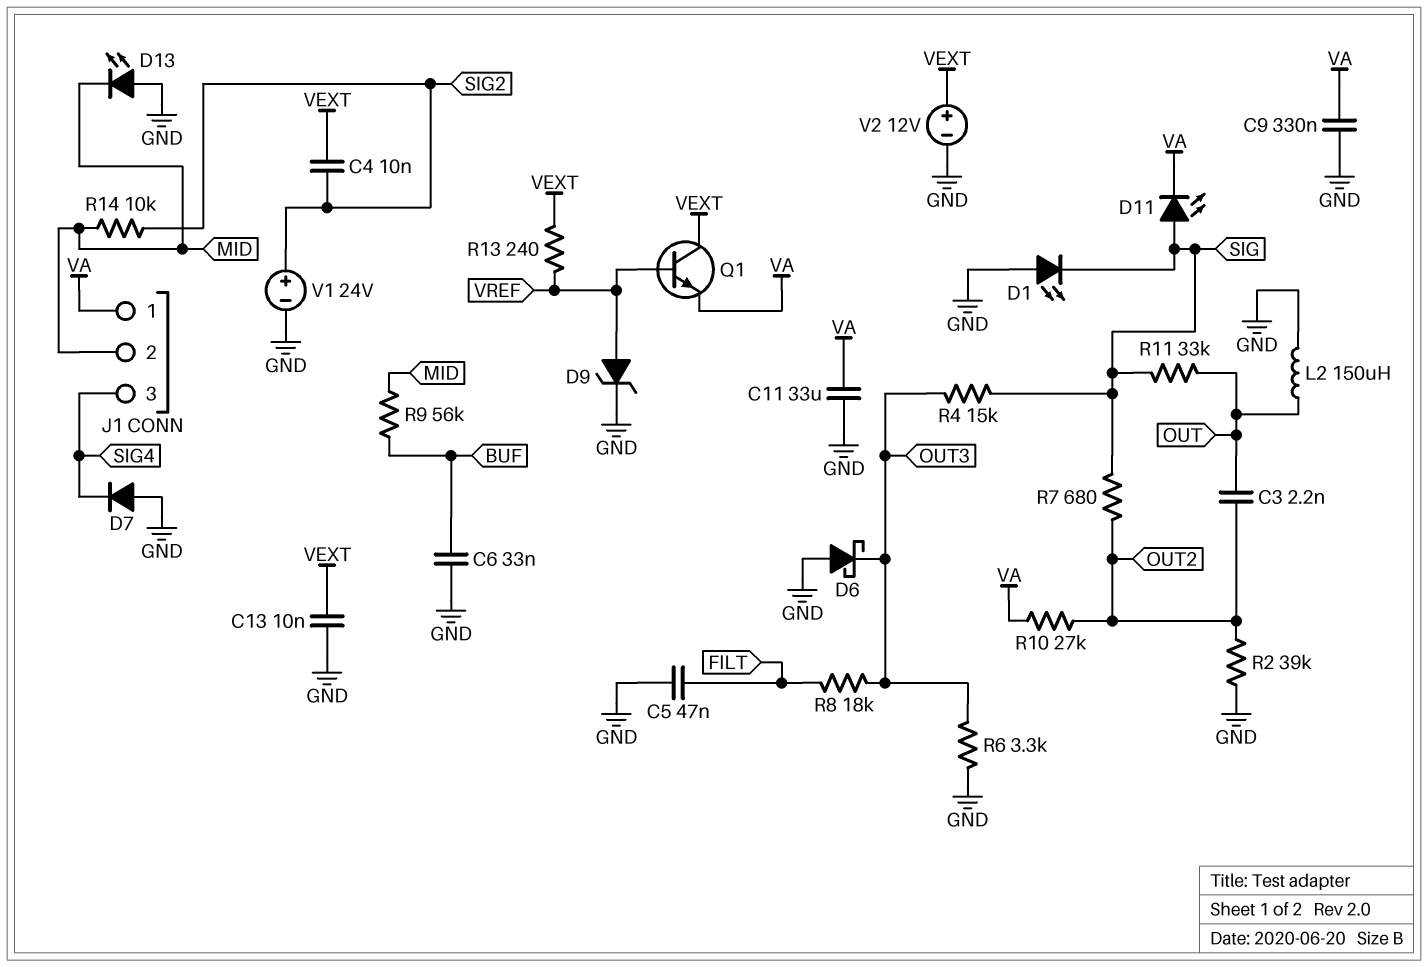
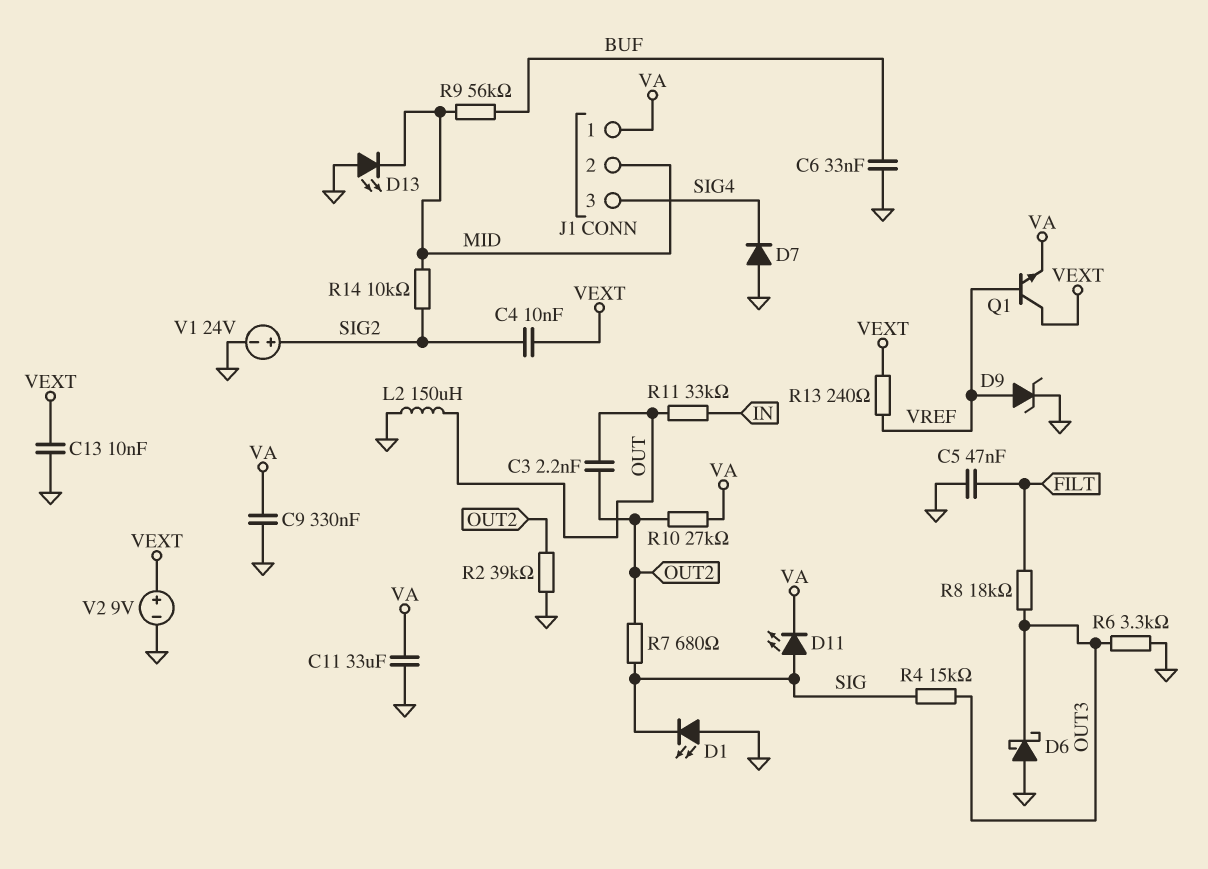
R11: 33k (OUT, SIG) -> 33k (IN, OUT)
V2: 12V (plus VEXT, minus GND) -> 9V (plus VEXT, minus GND)

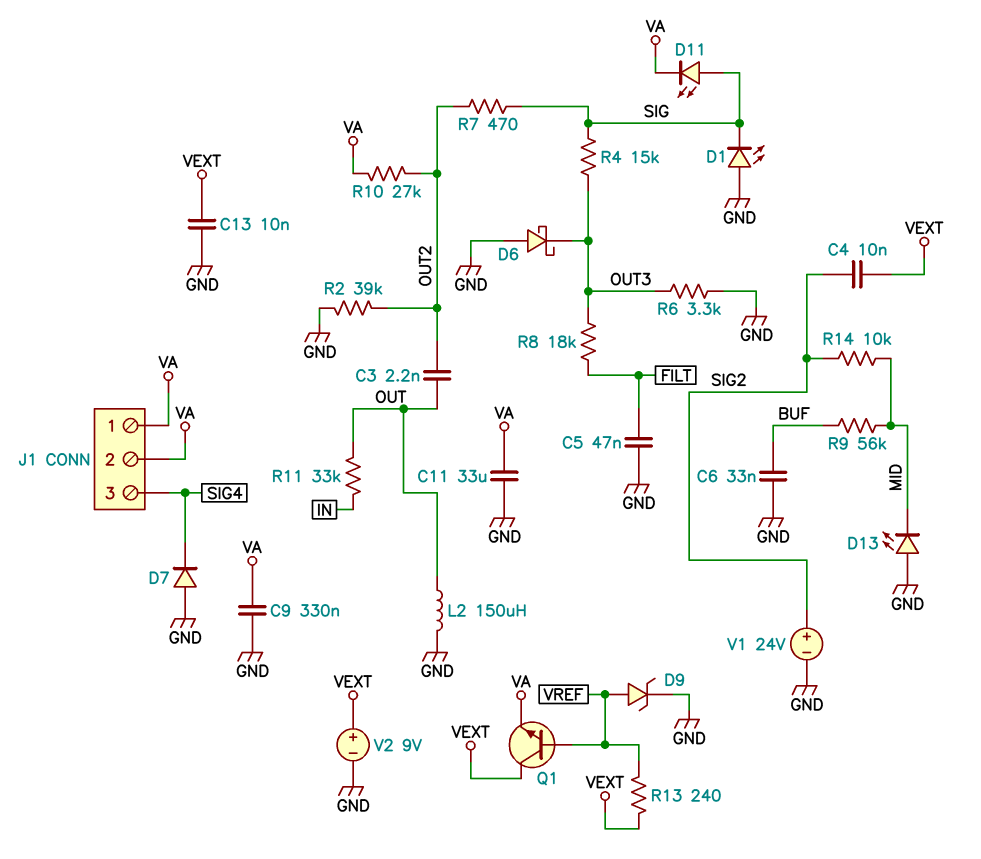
J1 pin 2: MID -> VA
R7: 680 (OUT2, SIG) -> 470 (OUT2, SIG)

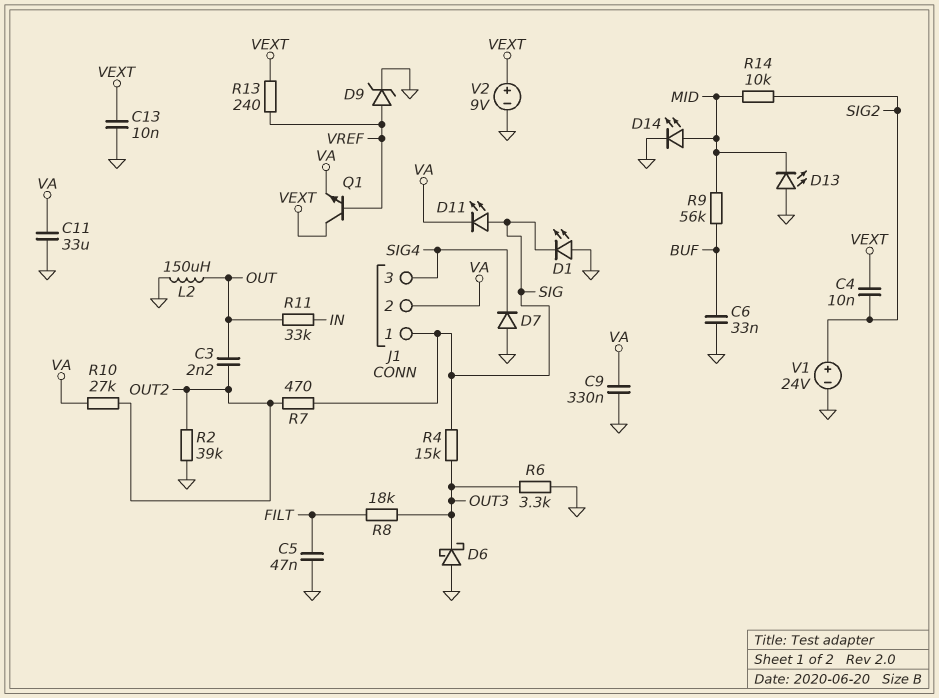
D14: none -> LED (A MID, K GND)
J1 pin 1: VA -> SIG

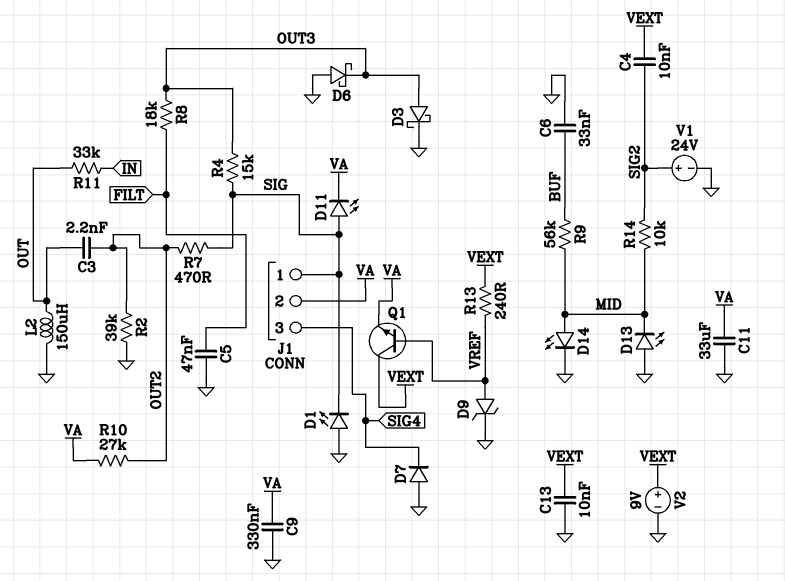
D3: none -> schottky (A OUT3, K GND)
R6: 3.3k (GND, OUT3) -> none

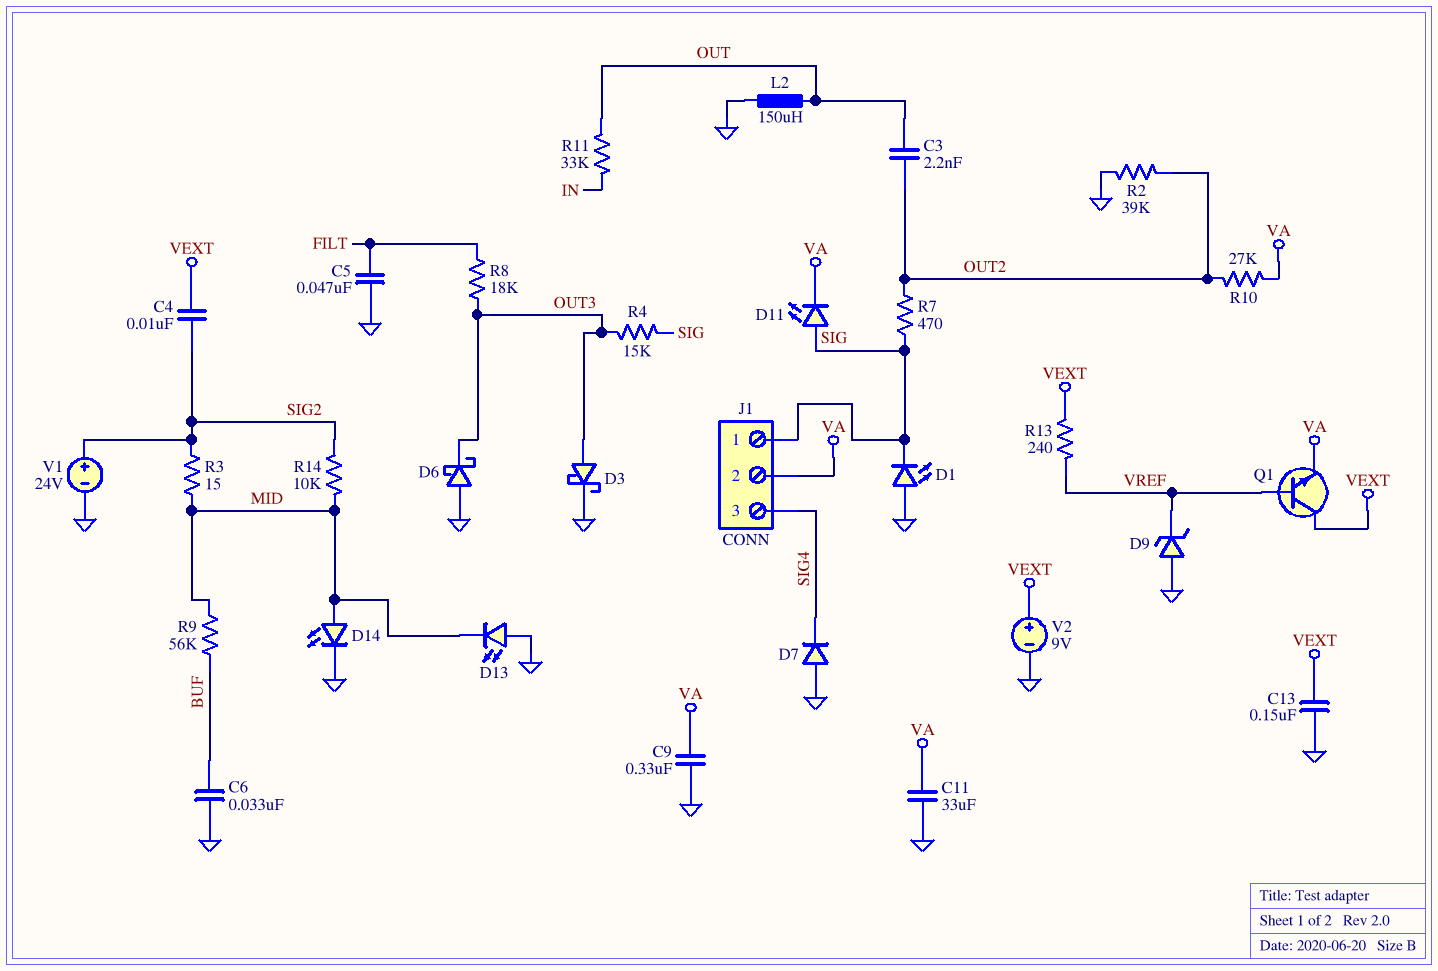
C13: 10nF (GND, VEXT) -> 150nF (GND, VEXT)
D9: zener (A VREF, K GND) -> zener (A GND, K VREF)
R3: none -> 15 (MID, SIG2)

